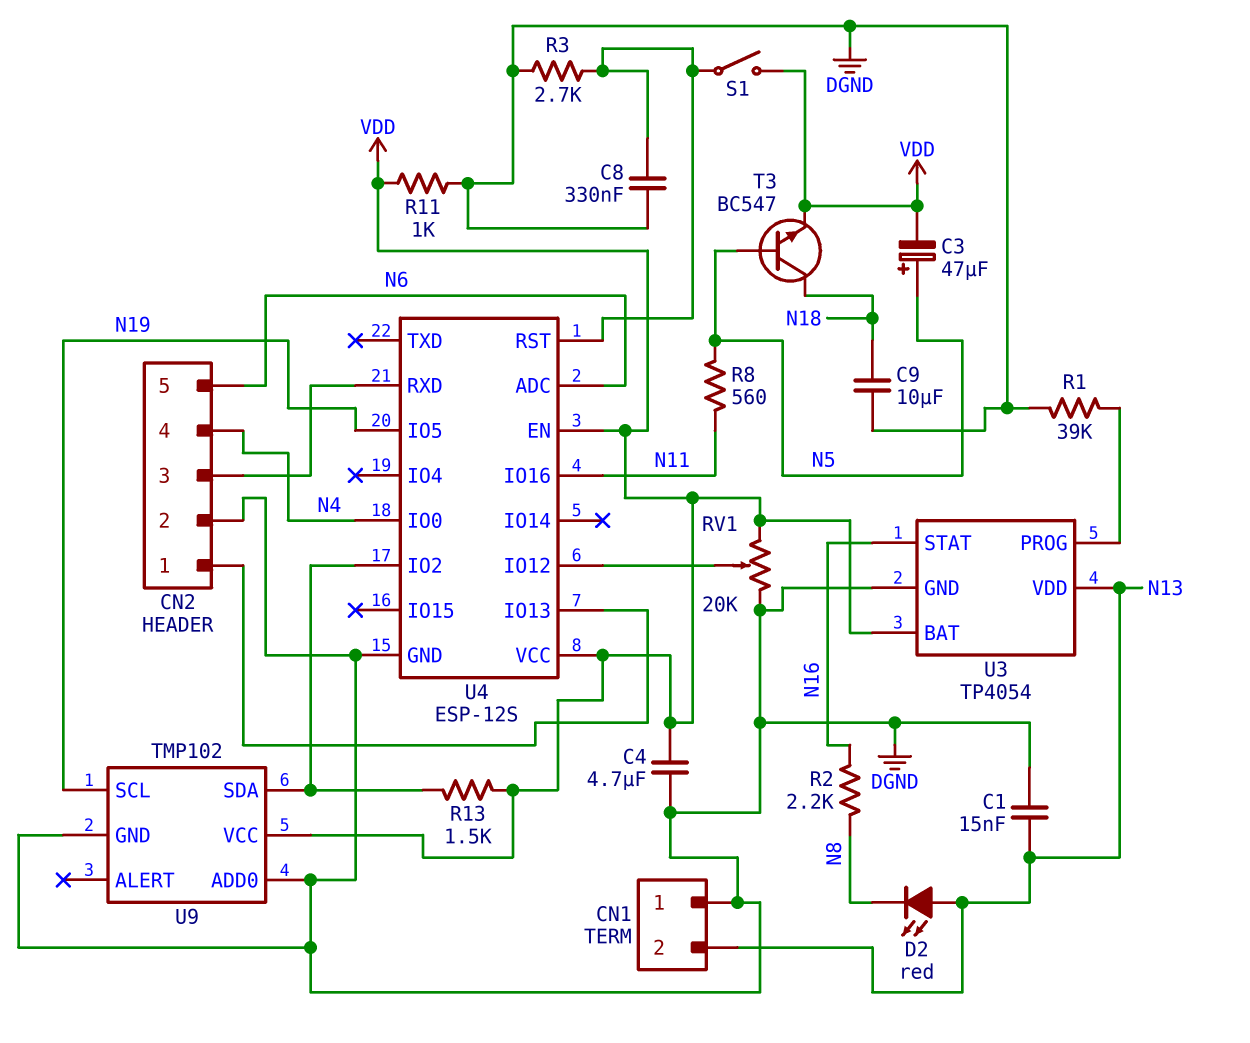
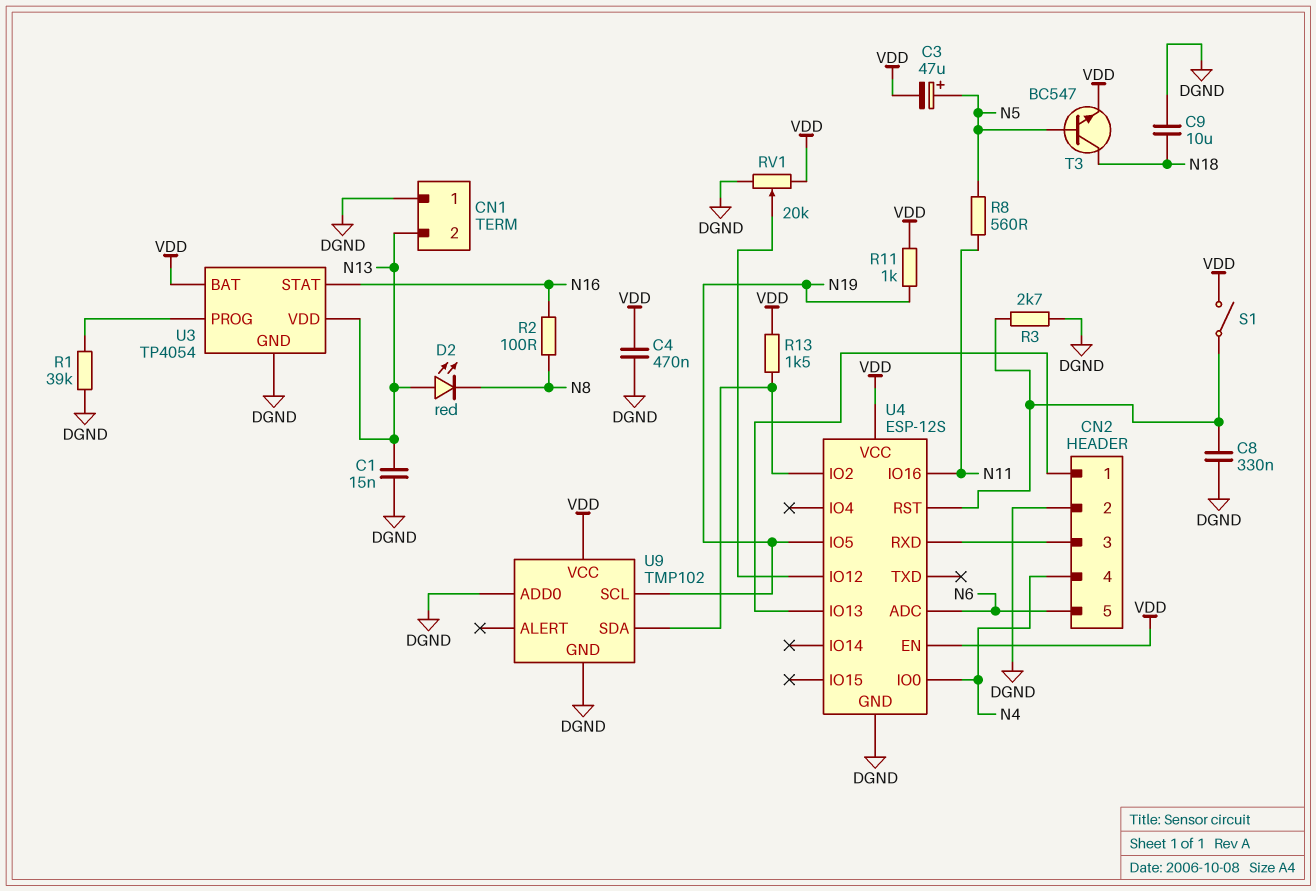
C4: 4.7uF (DGND, VDD) -> 470nF (DGND, VDD)
R2: 2.2k (N8, N16) -> 100 (N8, N16)
R11: 1k (DGND, VDD) -> 1k (N19, VDD)

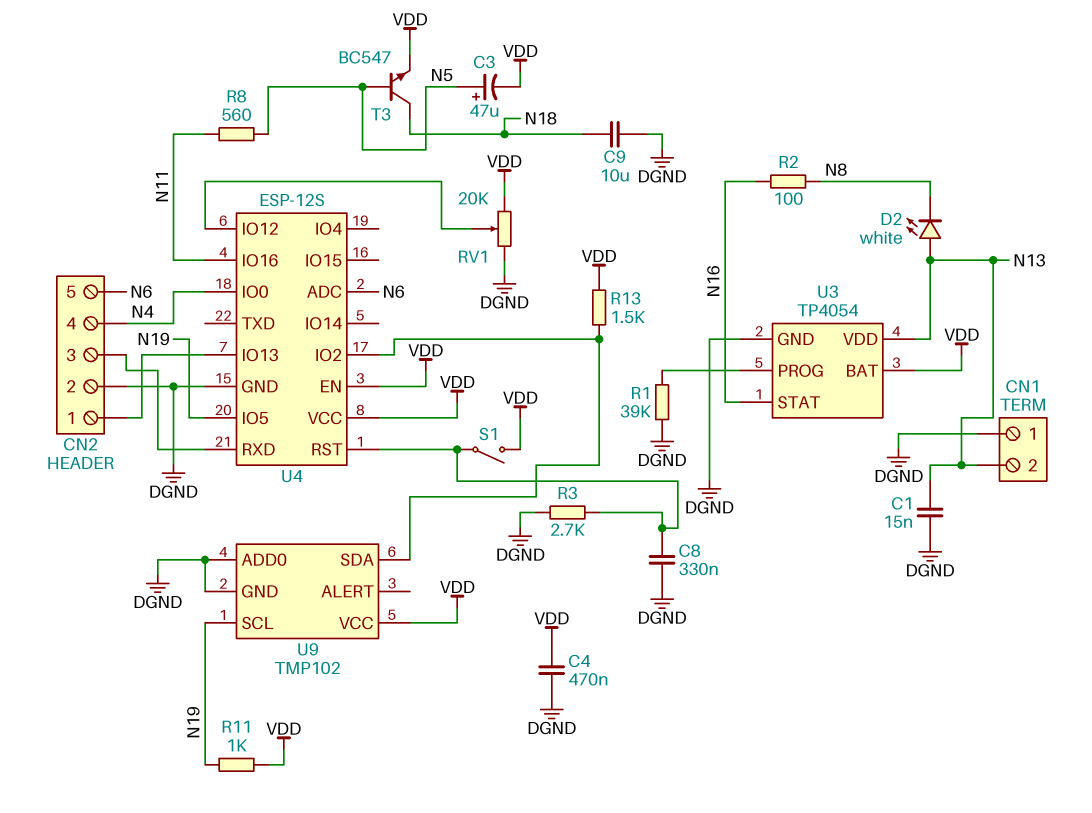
D2: LED red (A N13, K N8) -> LED white (A N13, K N8)

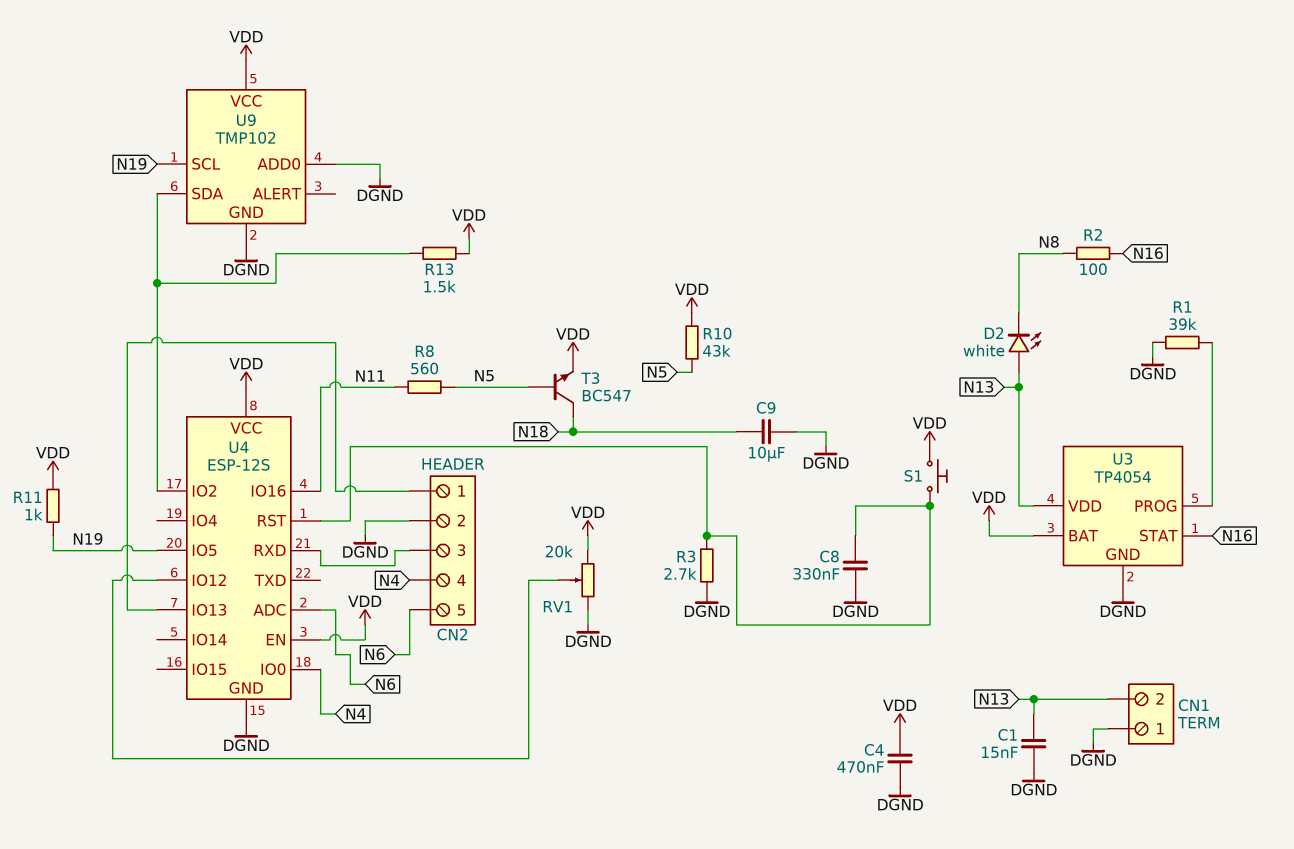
C3: 47uF (plus N5, minus VDD) -> none
R10: none -> 43k (N5, VDD)
S1: switch (U4/RST, VDD) -> button (U4/RST, VDD)

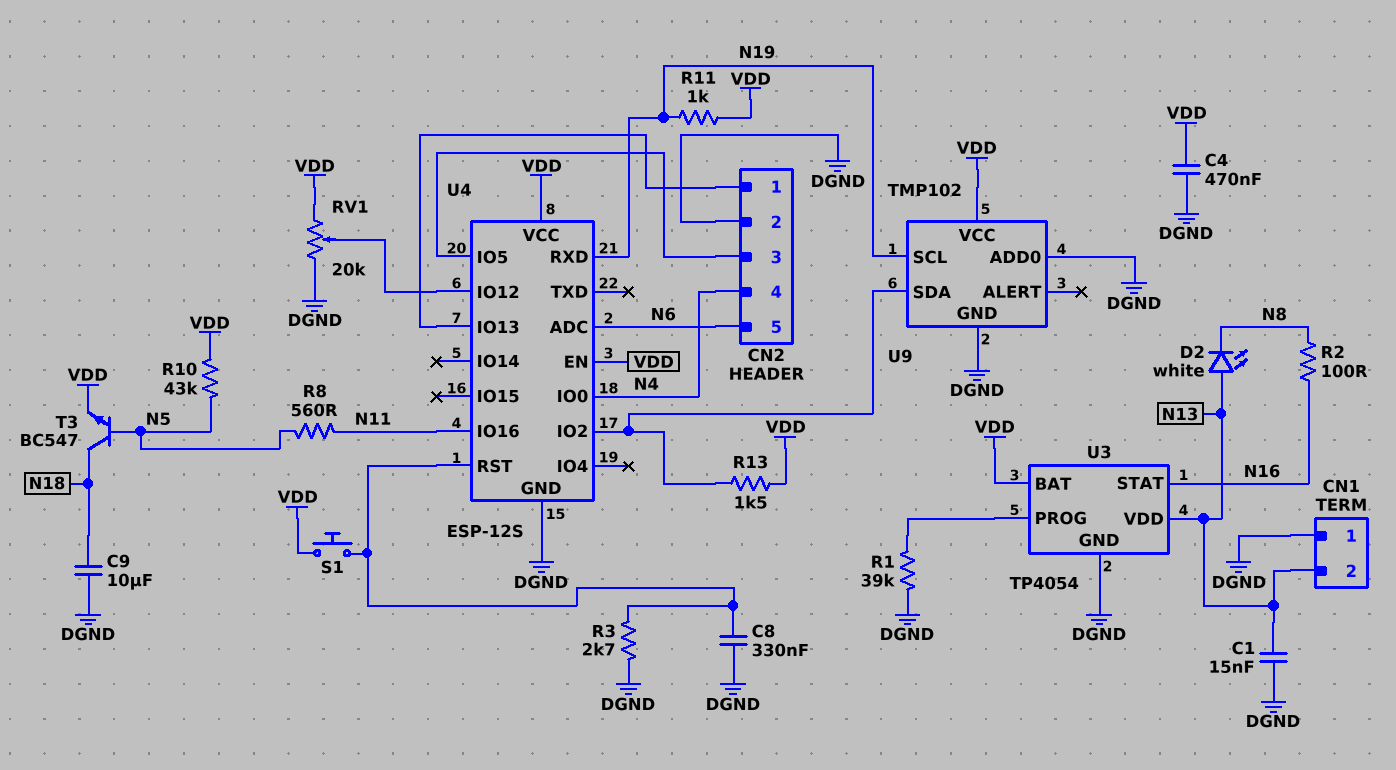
U4 pin IO5: N19 -> CN2/3
U4 pin RXD: CN2/3 -> N19

